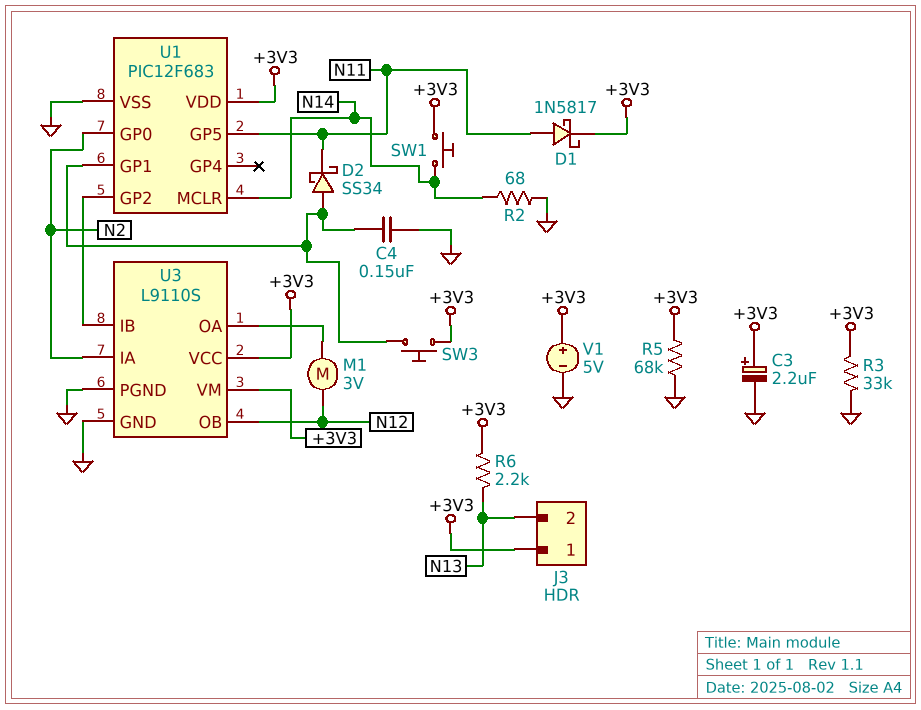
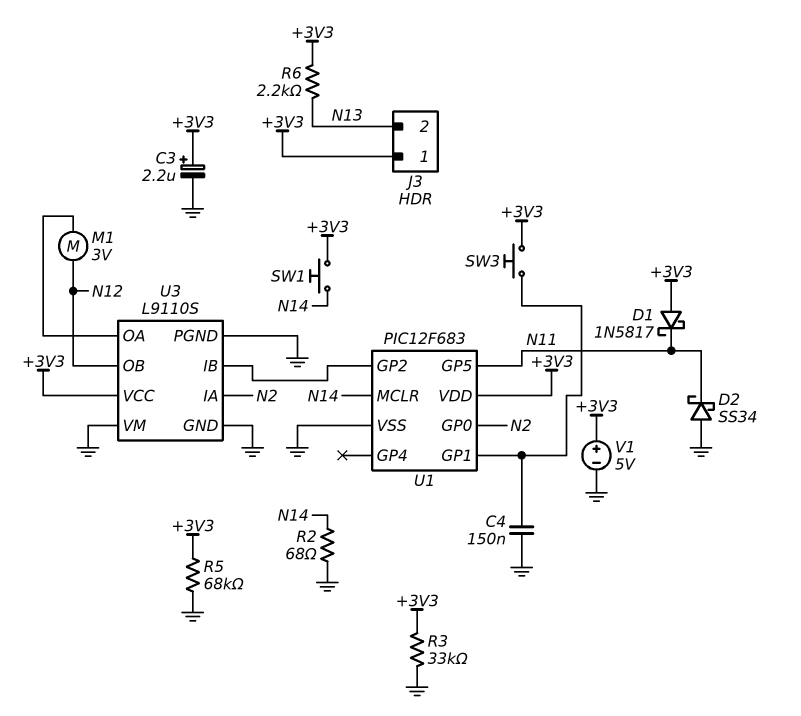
D1: schottky 1N5817 (A N11, K +3V3) -> schottky 1N5817 (A +3V3, K N11)
D2: schottky SS34 (A U1/GP1, K N11) -> schottky SS34 (A GND, K N11)
U3 pin VM: +3V3 -> GND

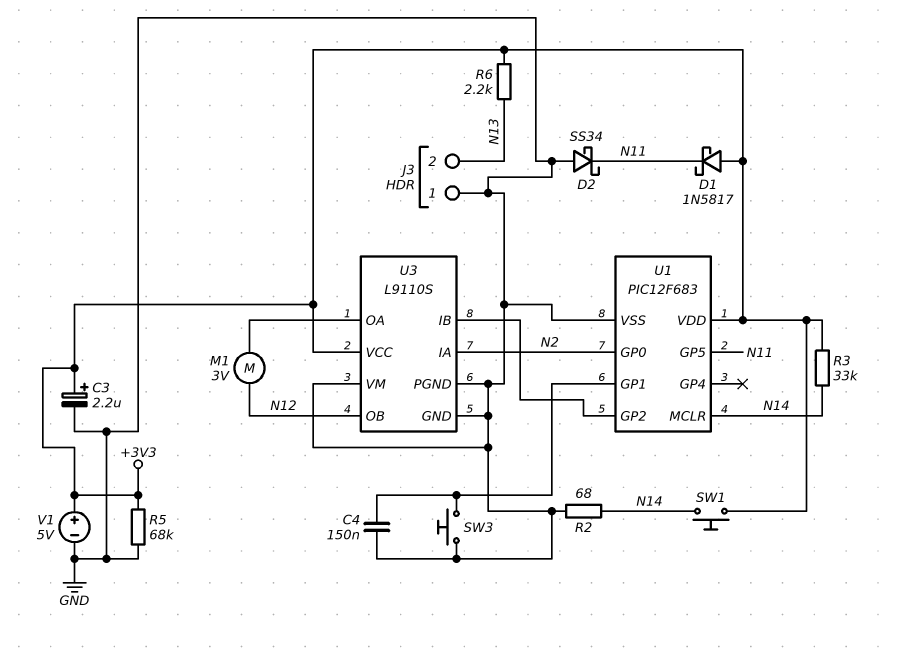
J3 pin 1: +3V3 -> GND
R3: 33k (+3V3, GND) -> 33k (+3V3, N14)
SW3: button (+3V3, U1/GP1) -> button (GND, U1/GP1)

